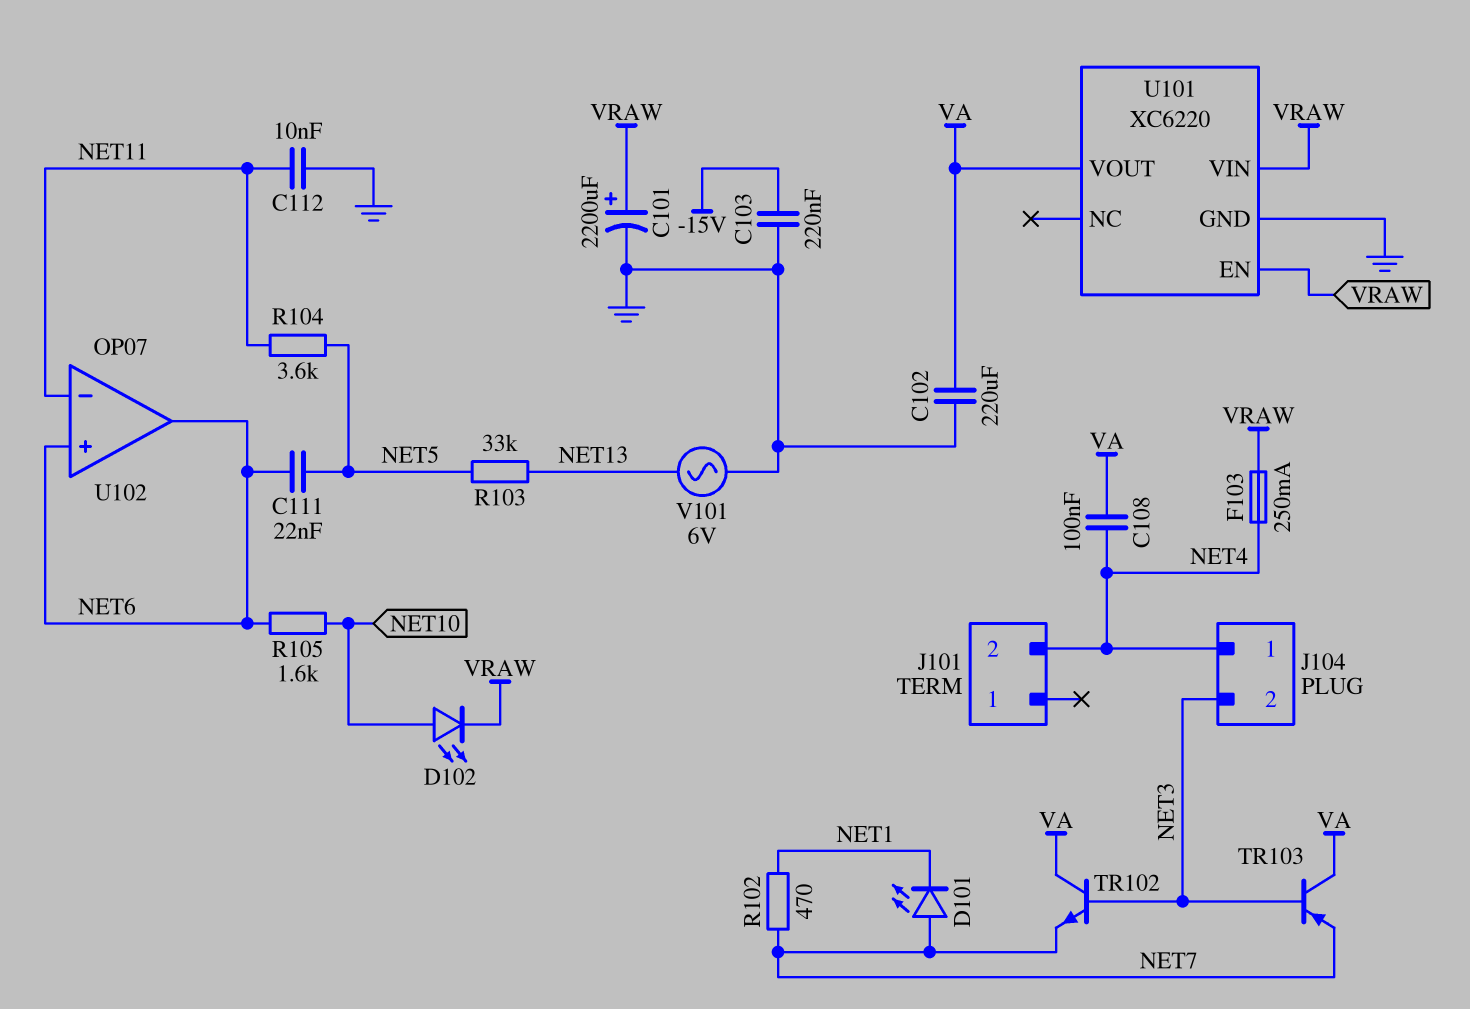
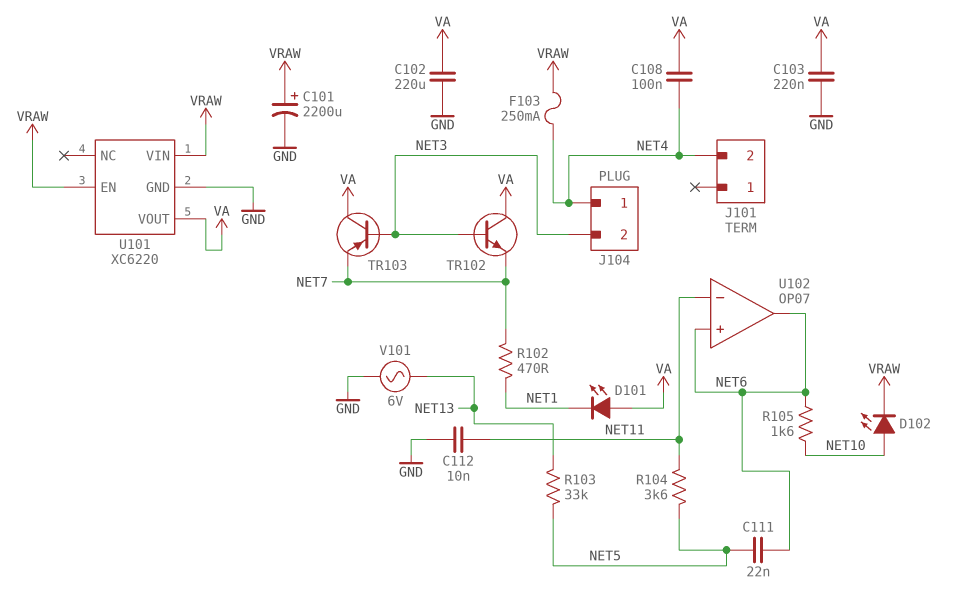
C103: 220nF (-15V, GND) -> 220nF (GND, VA)
D101: LED (A NET7, K NET1) -> LED (A VA, K NET1)

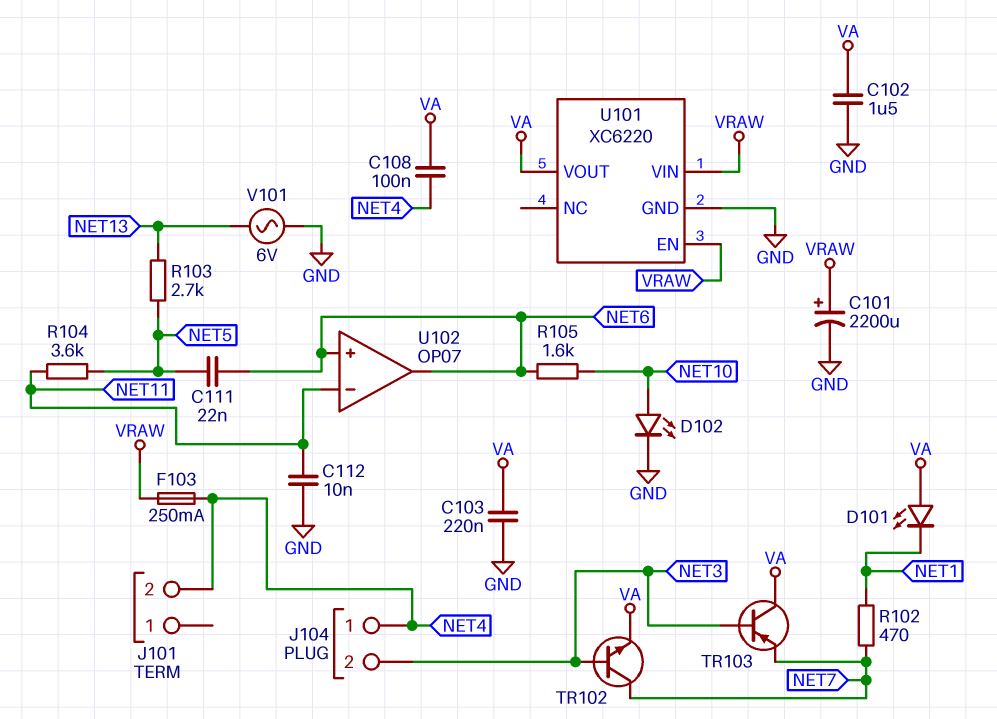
C102: 220uF (GND, VA) -> 1.5uF (GND, VA)
D102: LED (A NET10, K VRAW) -> LED (A NET10, K GND)
R103: 33k (NET5, NET13) -> 2.7k (NET5, NET13)
TR102: NPN (B NET3, C VA, E NET7) -> NPN (B NET3, C NET7, E VA)

